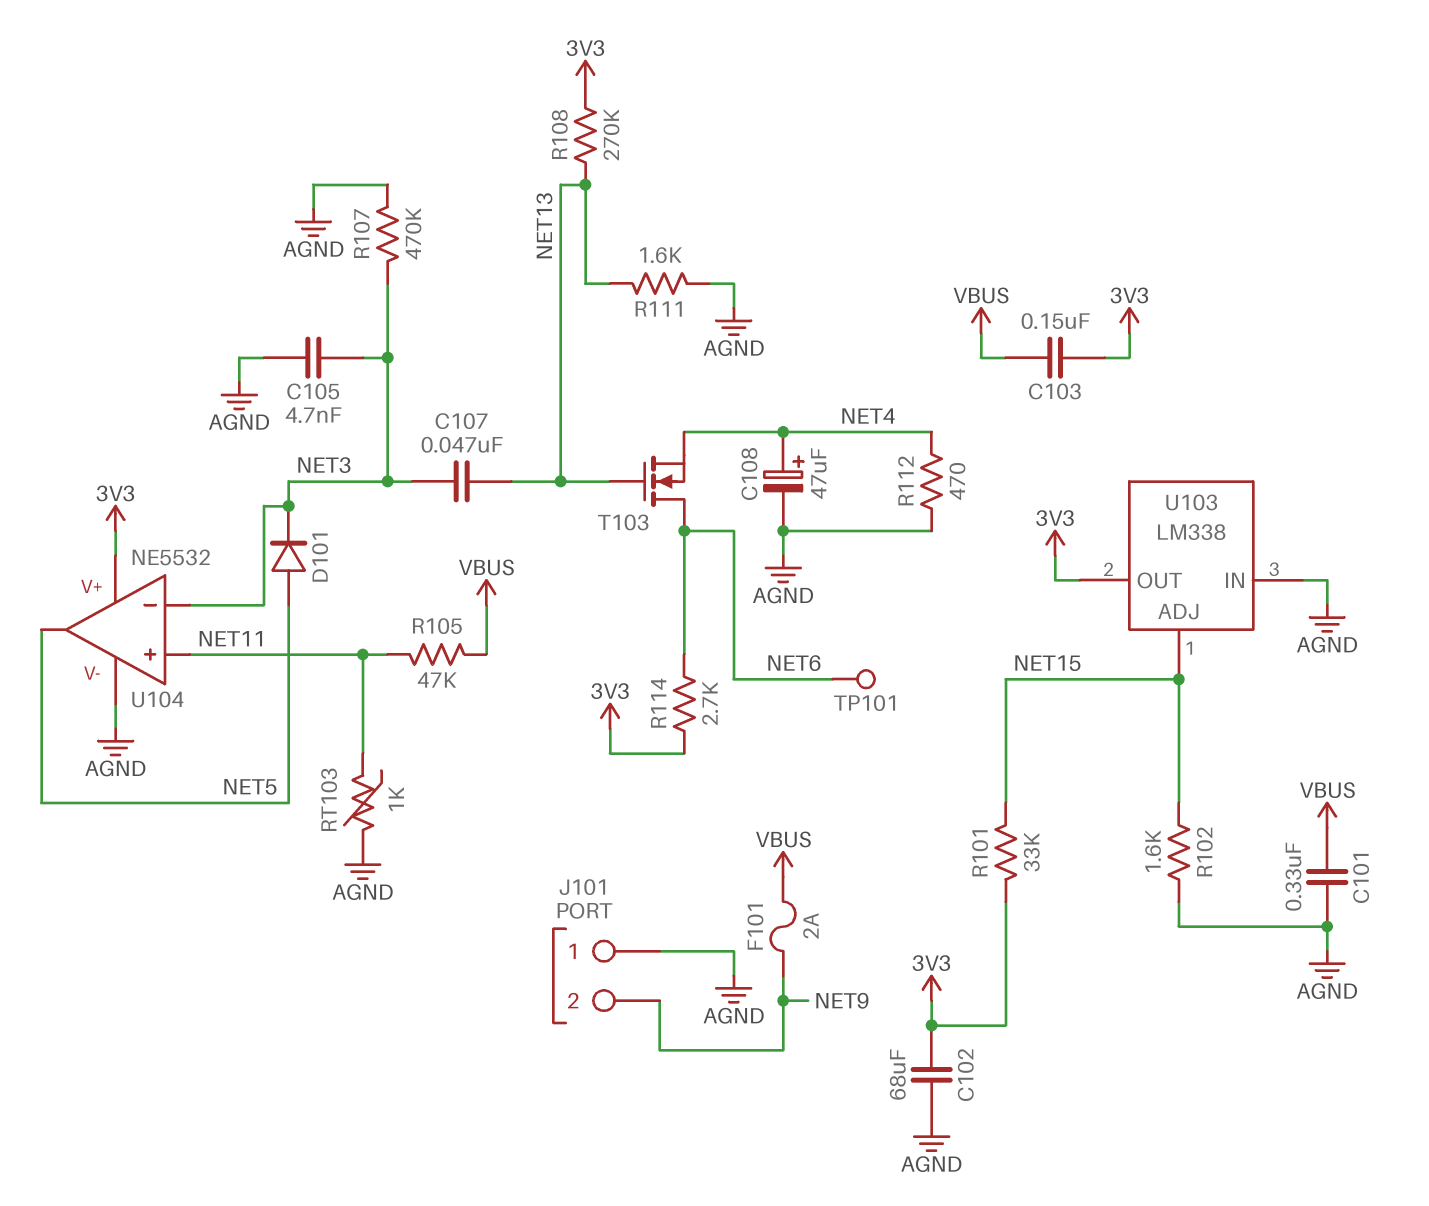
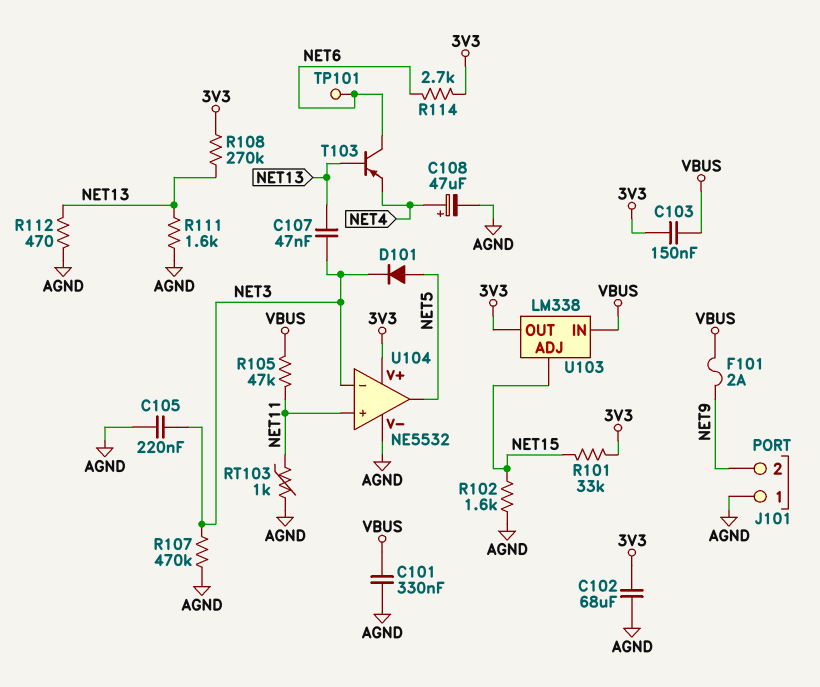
C105: 4.7nF (AGND, NET3) -> 220nF (AGND, NET3)
R112: 470 (AGND, NET4) -> 470 (AGND, NET13)
T103: NMOS (G NET13, D NET6, S NET4) -> PNP (B NET13, C NET6, E NET4)
U103 pin IN: AGND -> VBUS

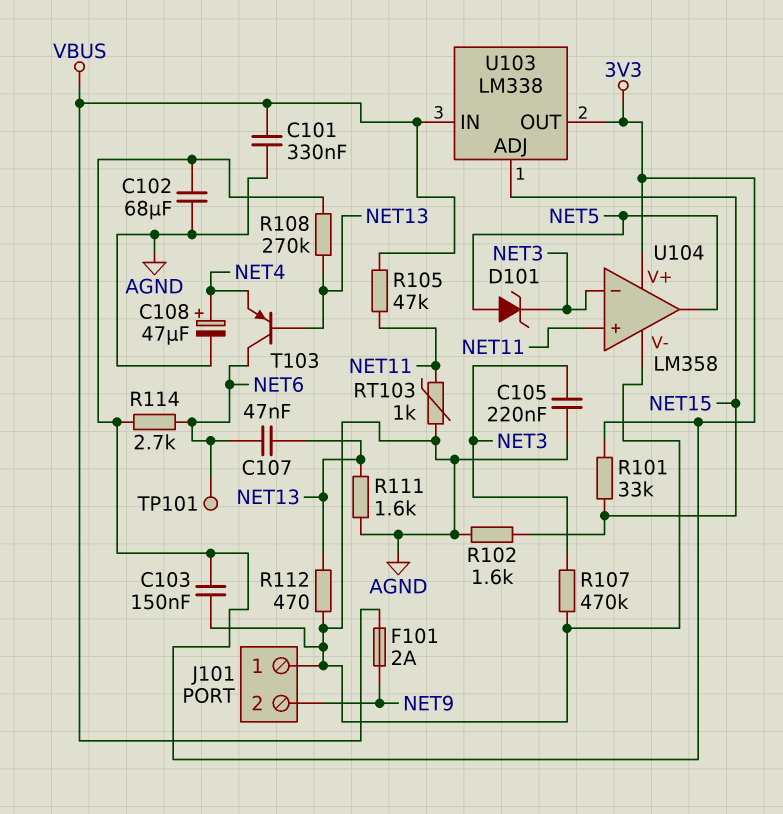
C103: 150nF (3V3, VBUS) -> 150nF (3V3, AGND)
C107: 47nF (NET3, NET13) -> 47nF (NET6, NET13)
D101: diode (A NET5, K NET3) -> zener (A NET5, K NET3)
U104: NE5532 -> LM358

